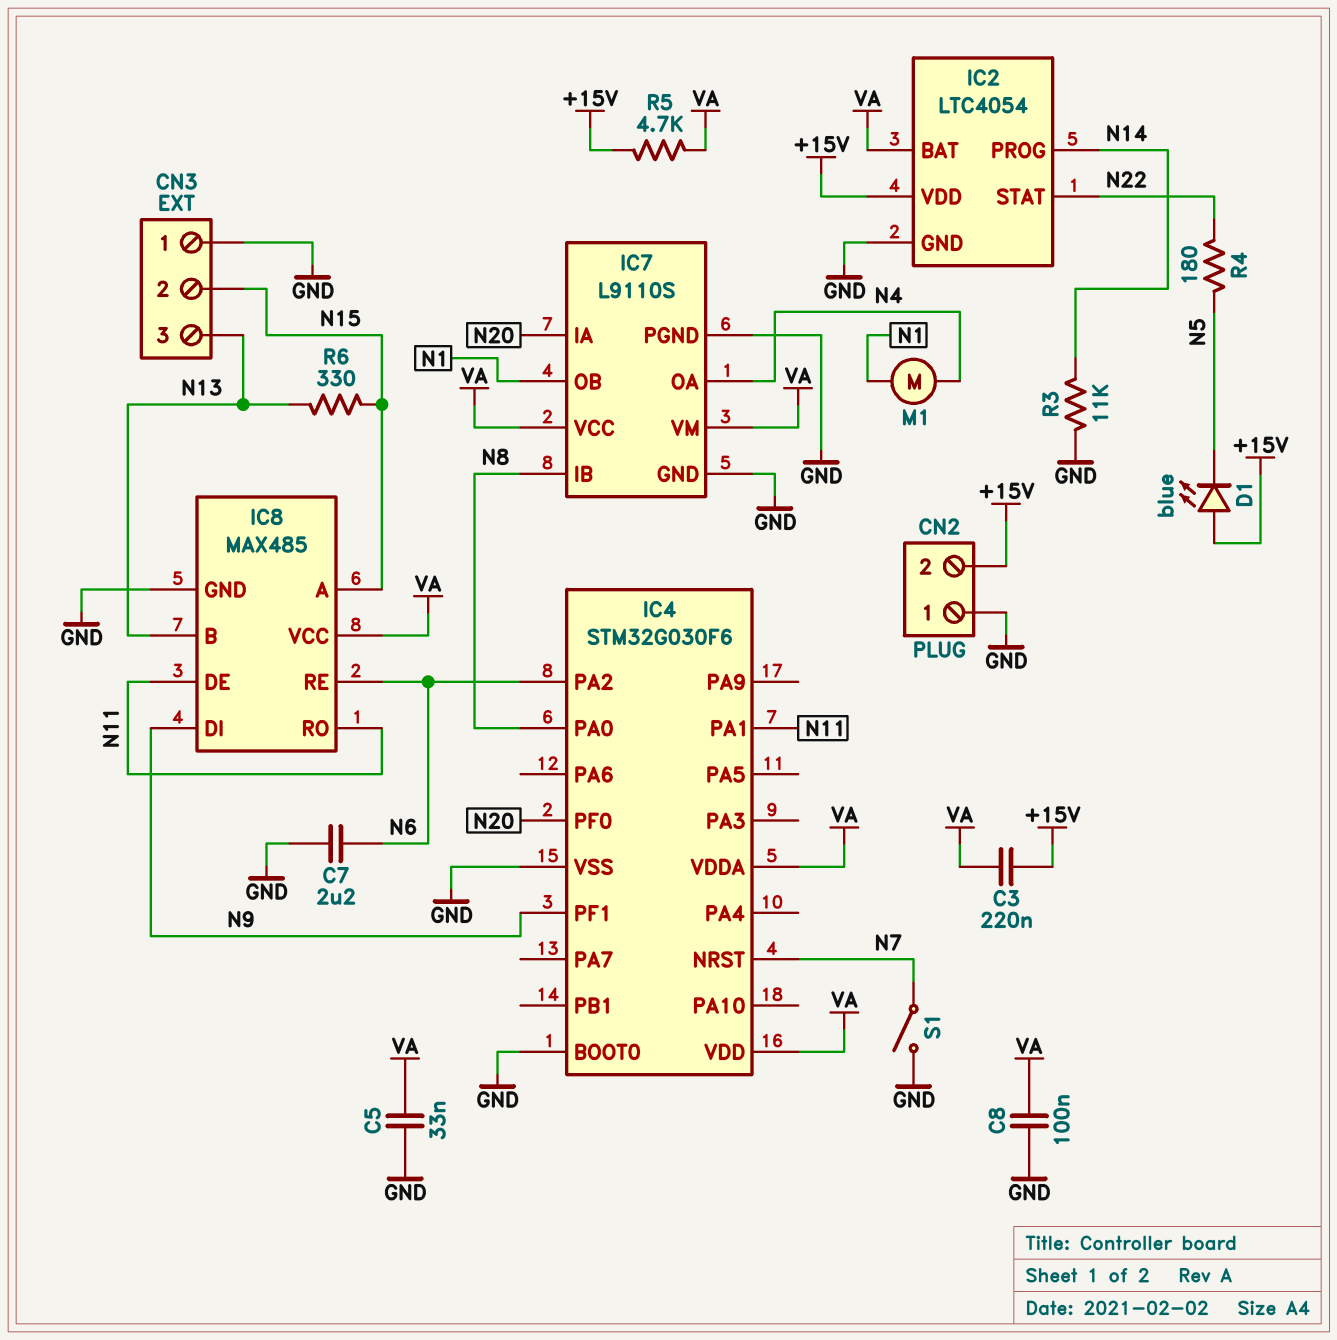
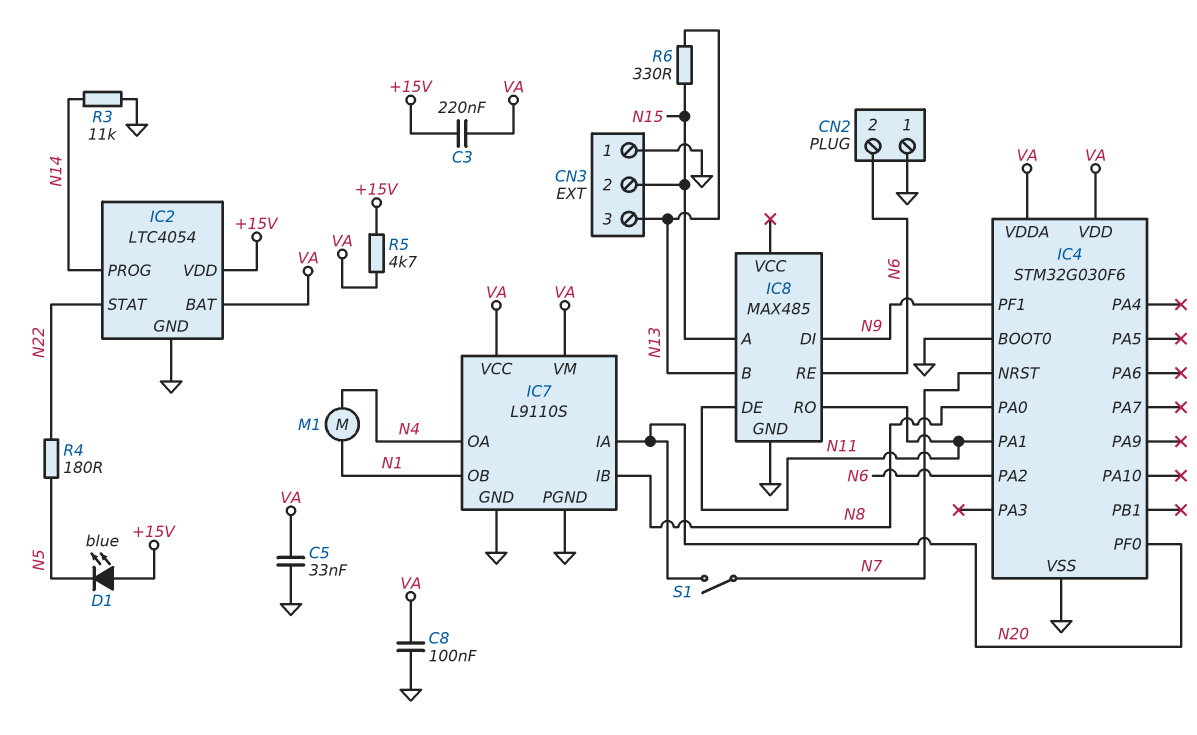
C7: 2.2uF (GND, N6) -> none
CN2 pin 2: +15V -> N6
IC8 pin VCC: VA -> none
S1: switch (GND, N7) -> switch (N7, N20)

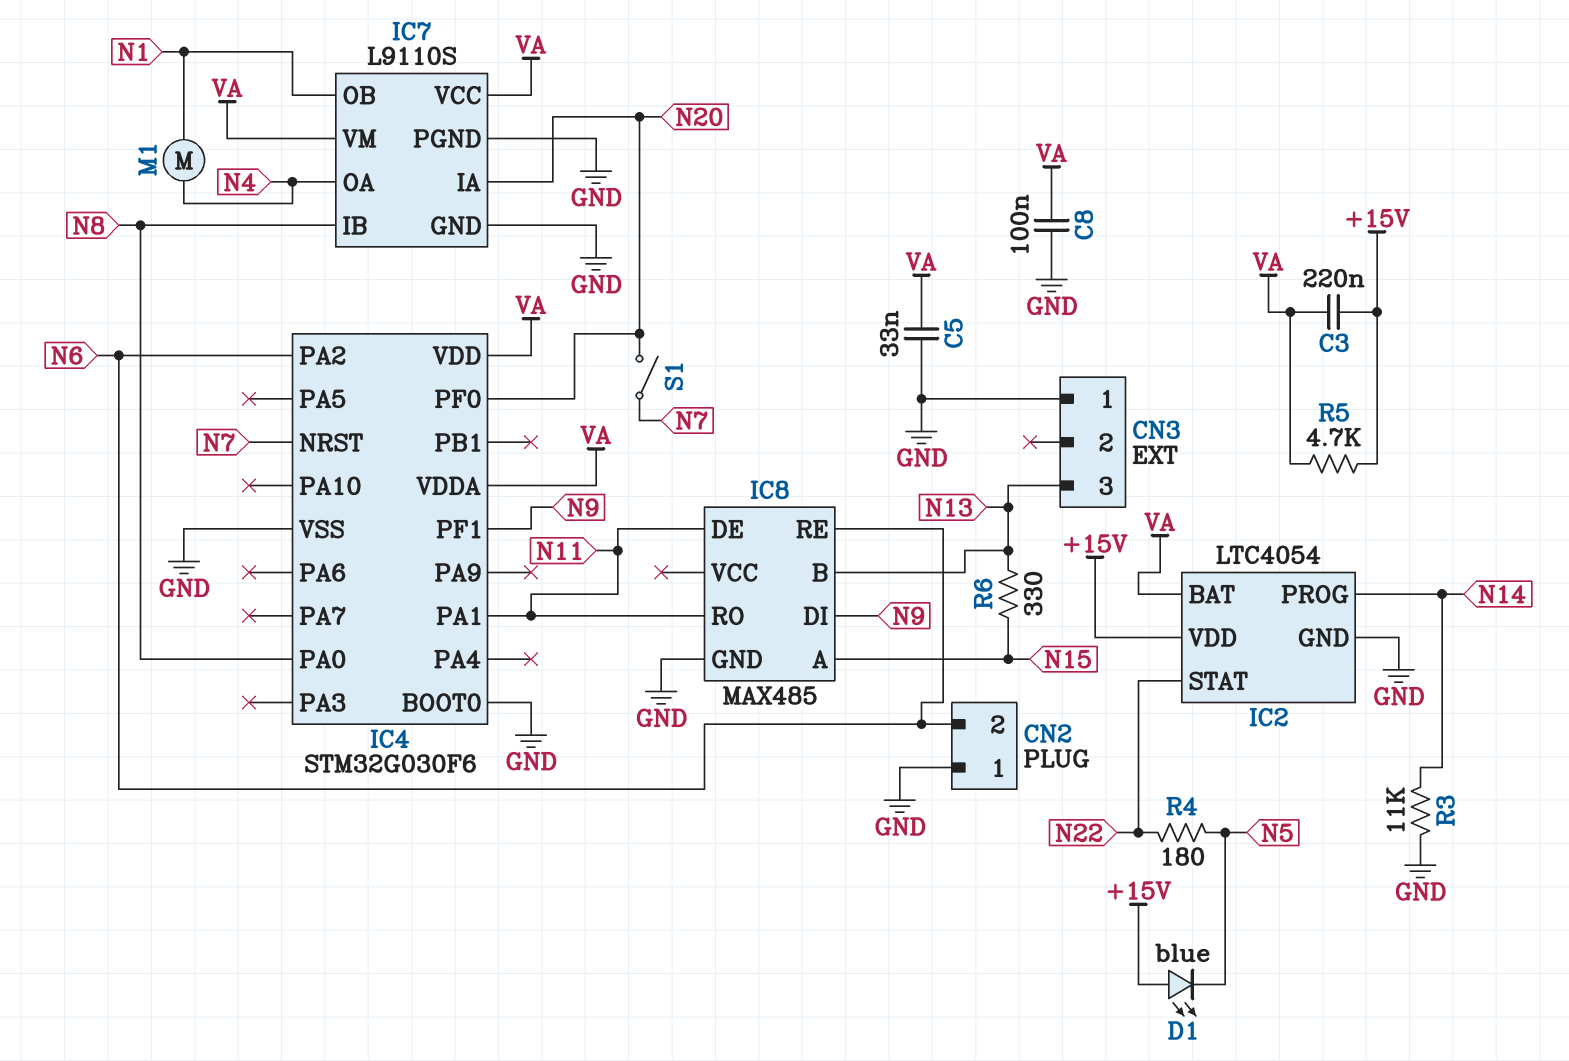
CN3 pin 2: N15 -> none

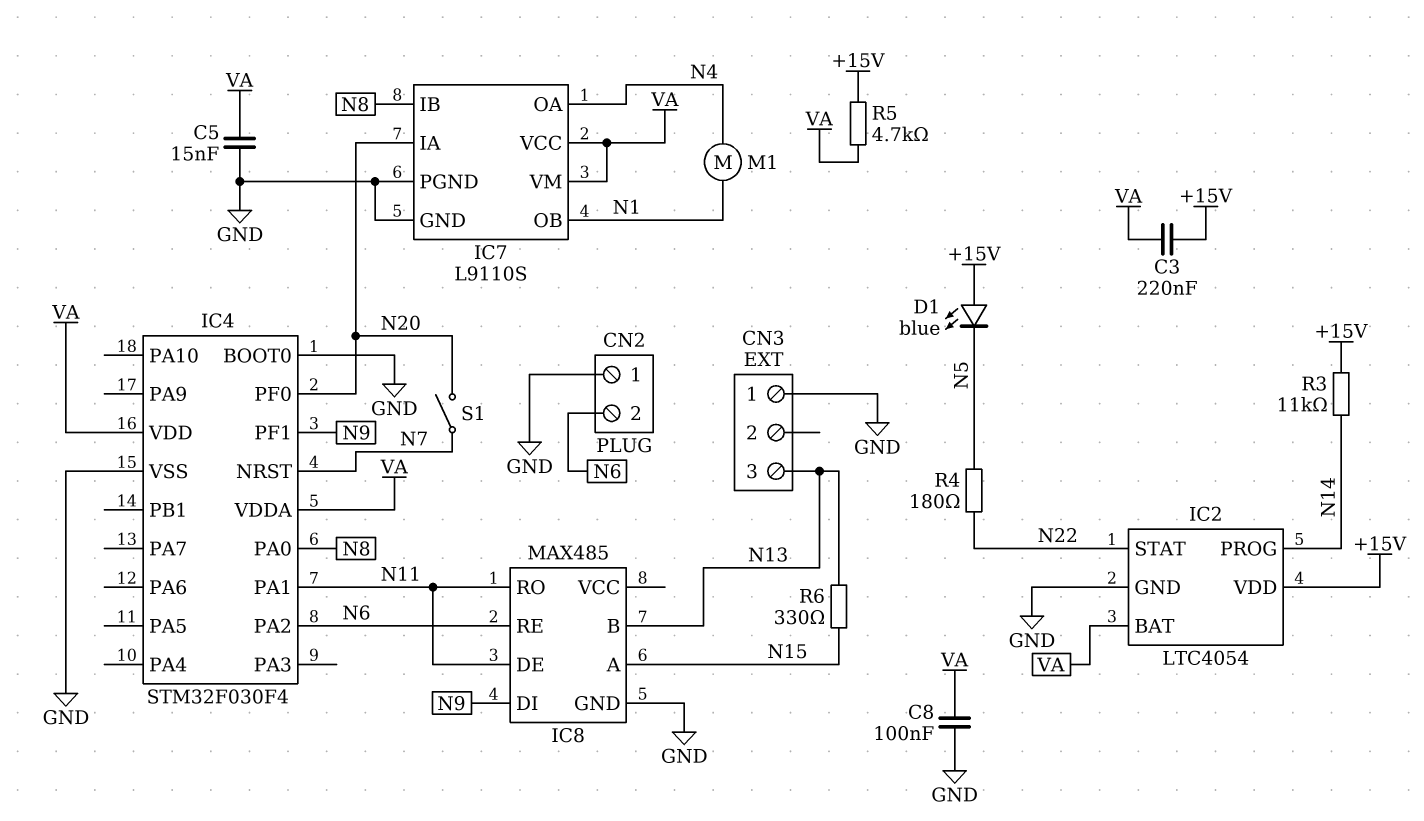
C5: 33nF (GND, VA) -> 15nF (GND, VA)
IC4: STM32G030F6 -> STM32F030F4
R3: 11k (GND, N14) -> 11k (+15V, N14)

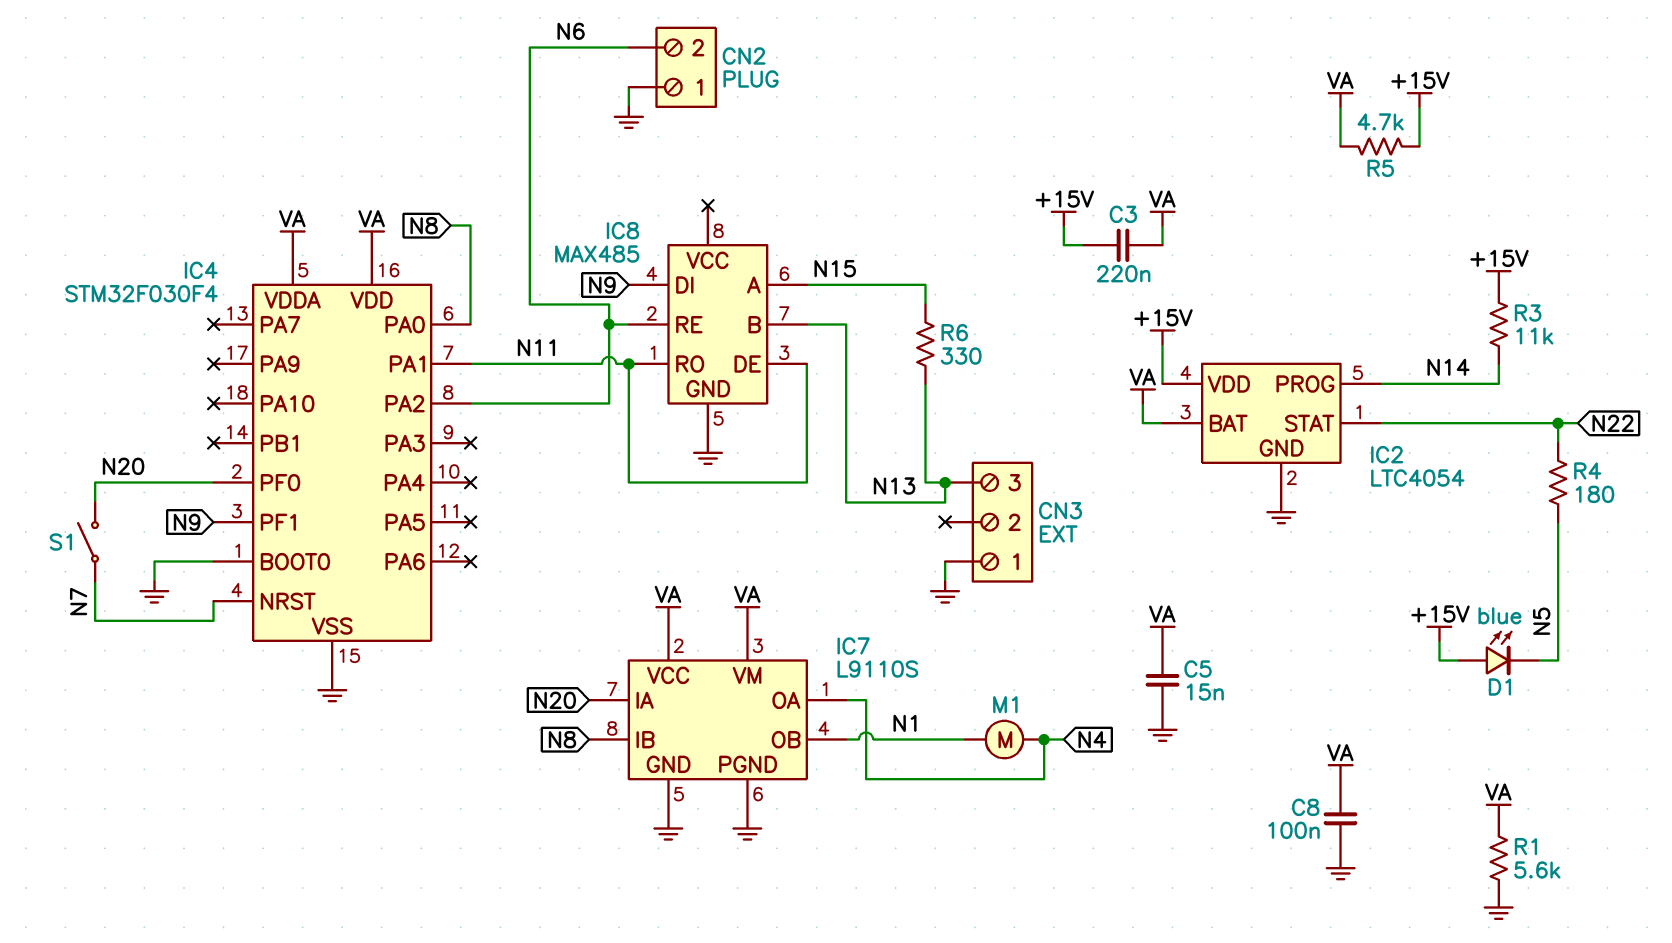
R1: none -> 5.6k (GND, VA)

